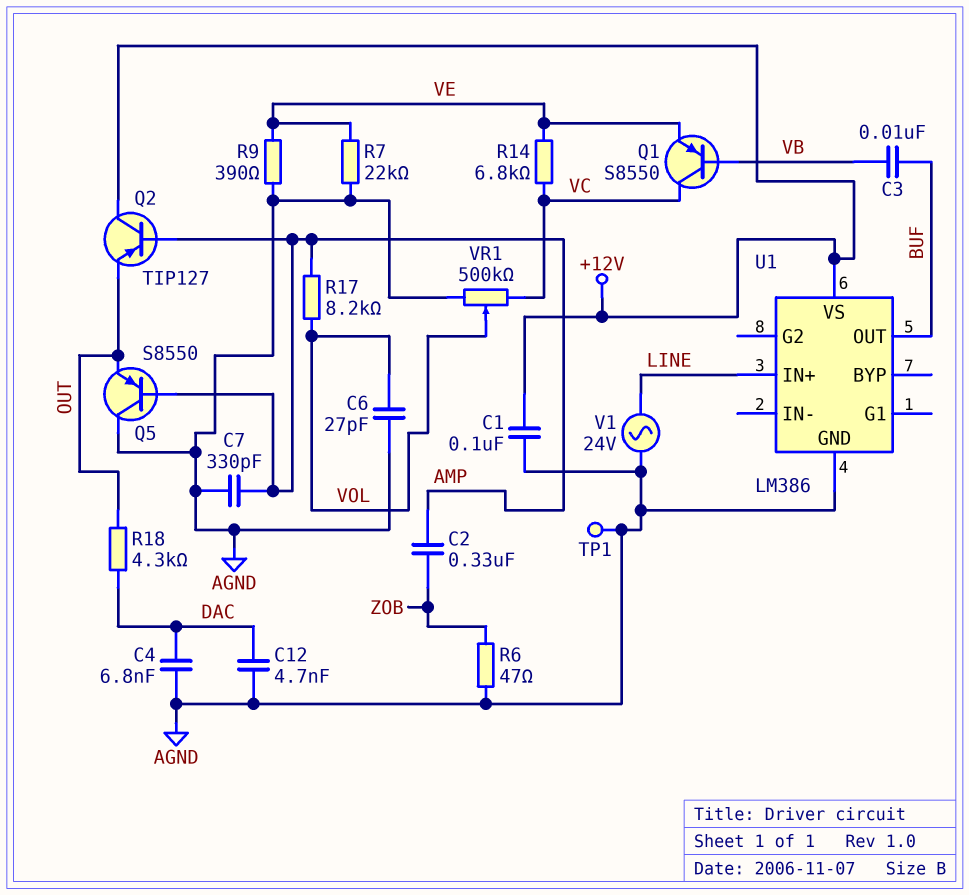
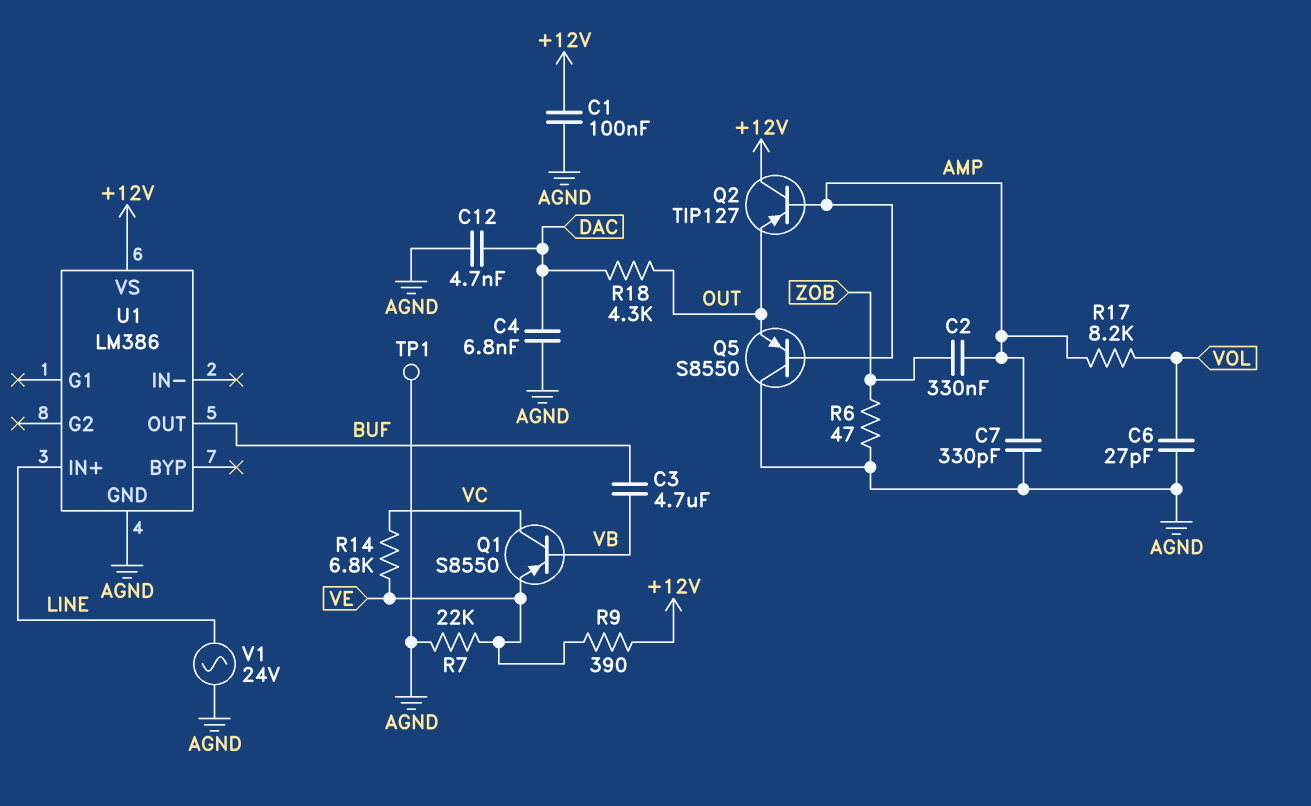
C3: 10nF (BUF, VB) -> 4.7uF (BUF, VB)
R9: 390 (AGND, VE) -> 390 (+12V, VE)
VR1: 500k (AGND, VC, wiper VOL) -> none

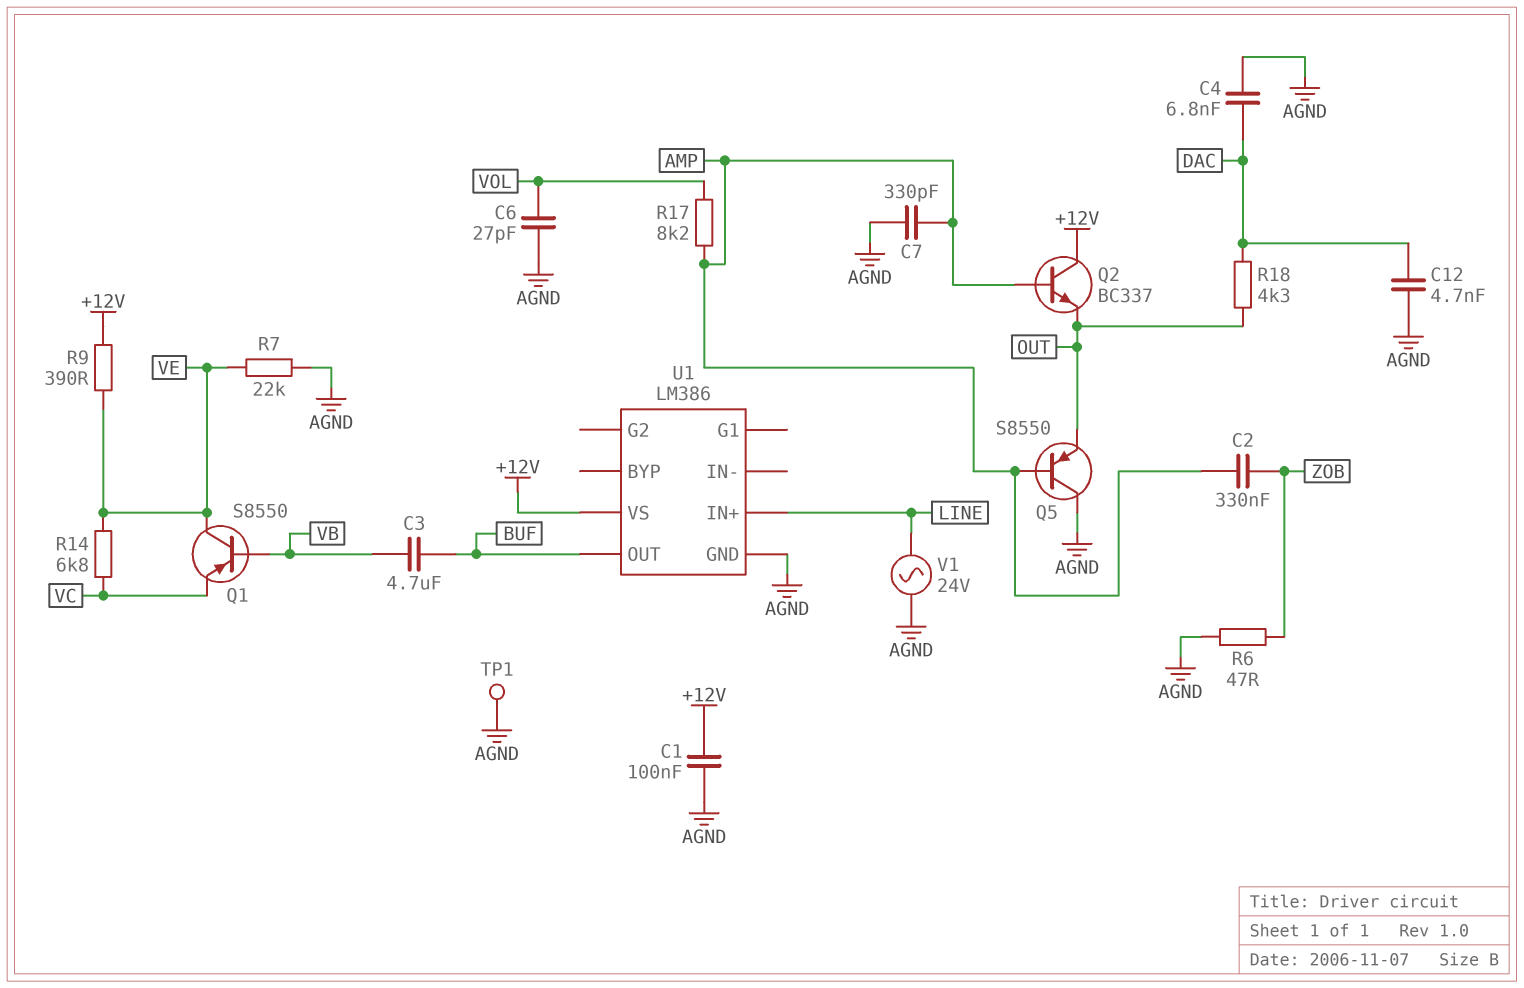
Q1: PNP S8550 (B VB, C VC, E VE) -> PNP S8550 (B VB, C VE, E VC)
Q2: PNP TIP127 (B AMP, C +12V, E OUT) -> NPN BC337 (B AMP, C +12V, E OUT)

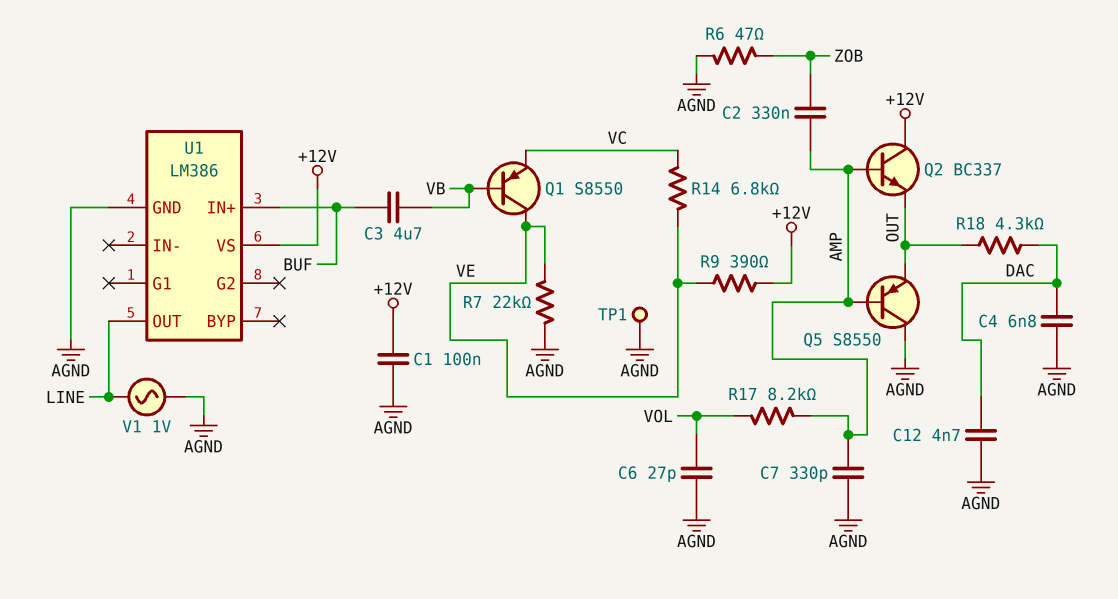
U1 pin IN+: LINE -> BUF
U1 pin OUT: BUF -> LINE
V1: AC 24V (AGND, LINE) -> AC 1V (AGND, LINE)

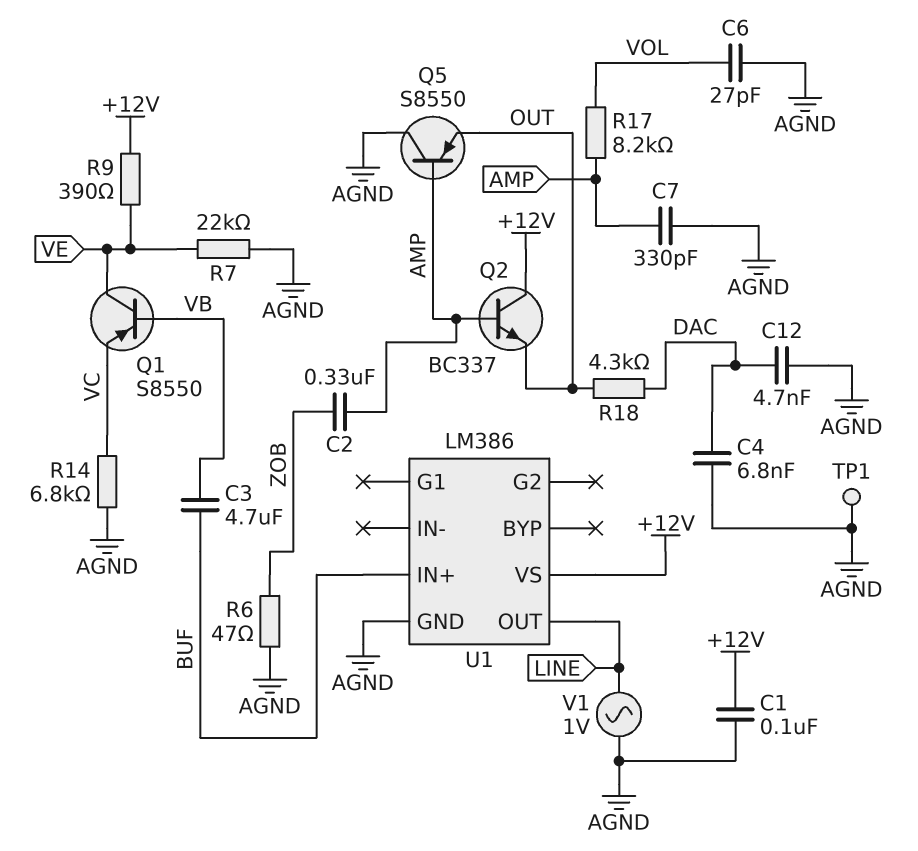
R14: 6.8k (VC, VE) -> 6.8k (AGND, VC)

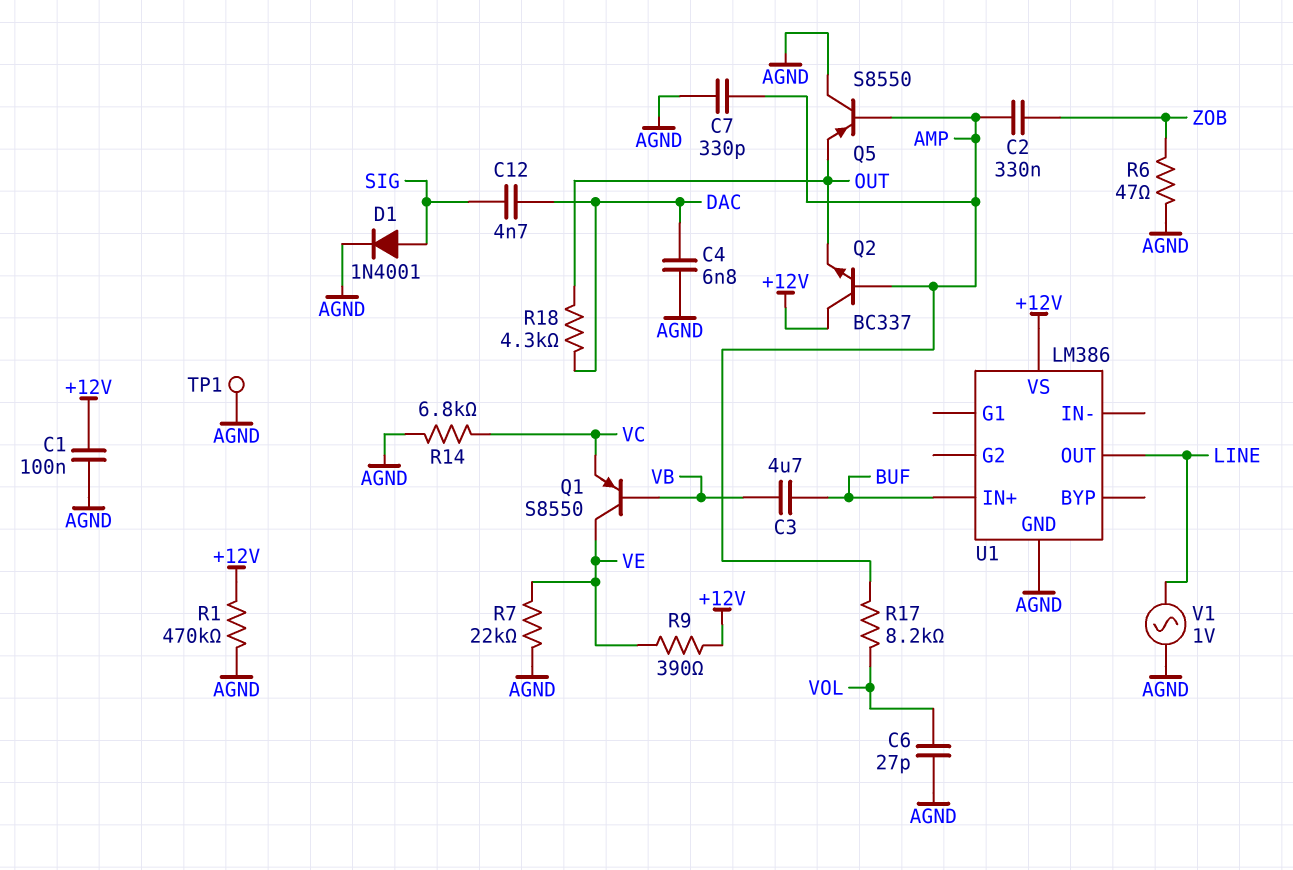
C12: 4.7nF (AGND, DAC) -> 4.7nF (DAC, SIG)
D1: none -> diode 1N4001 (A SIG, K AGND)
R1: none -> 470k (+12V, AGND)

